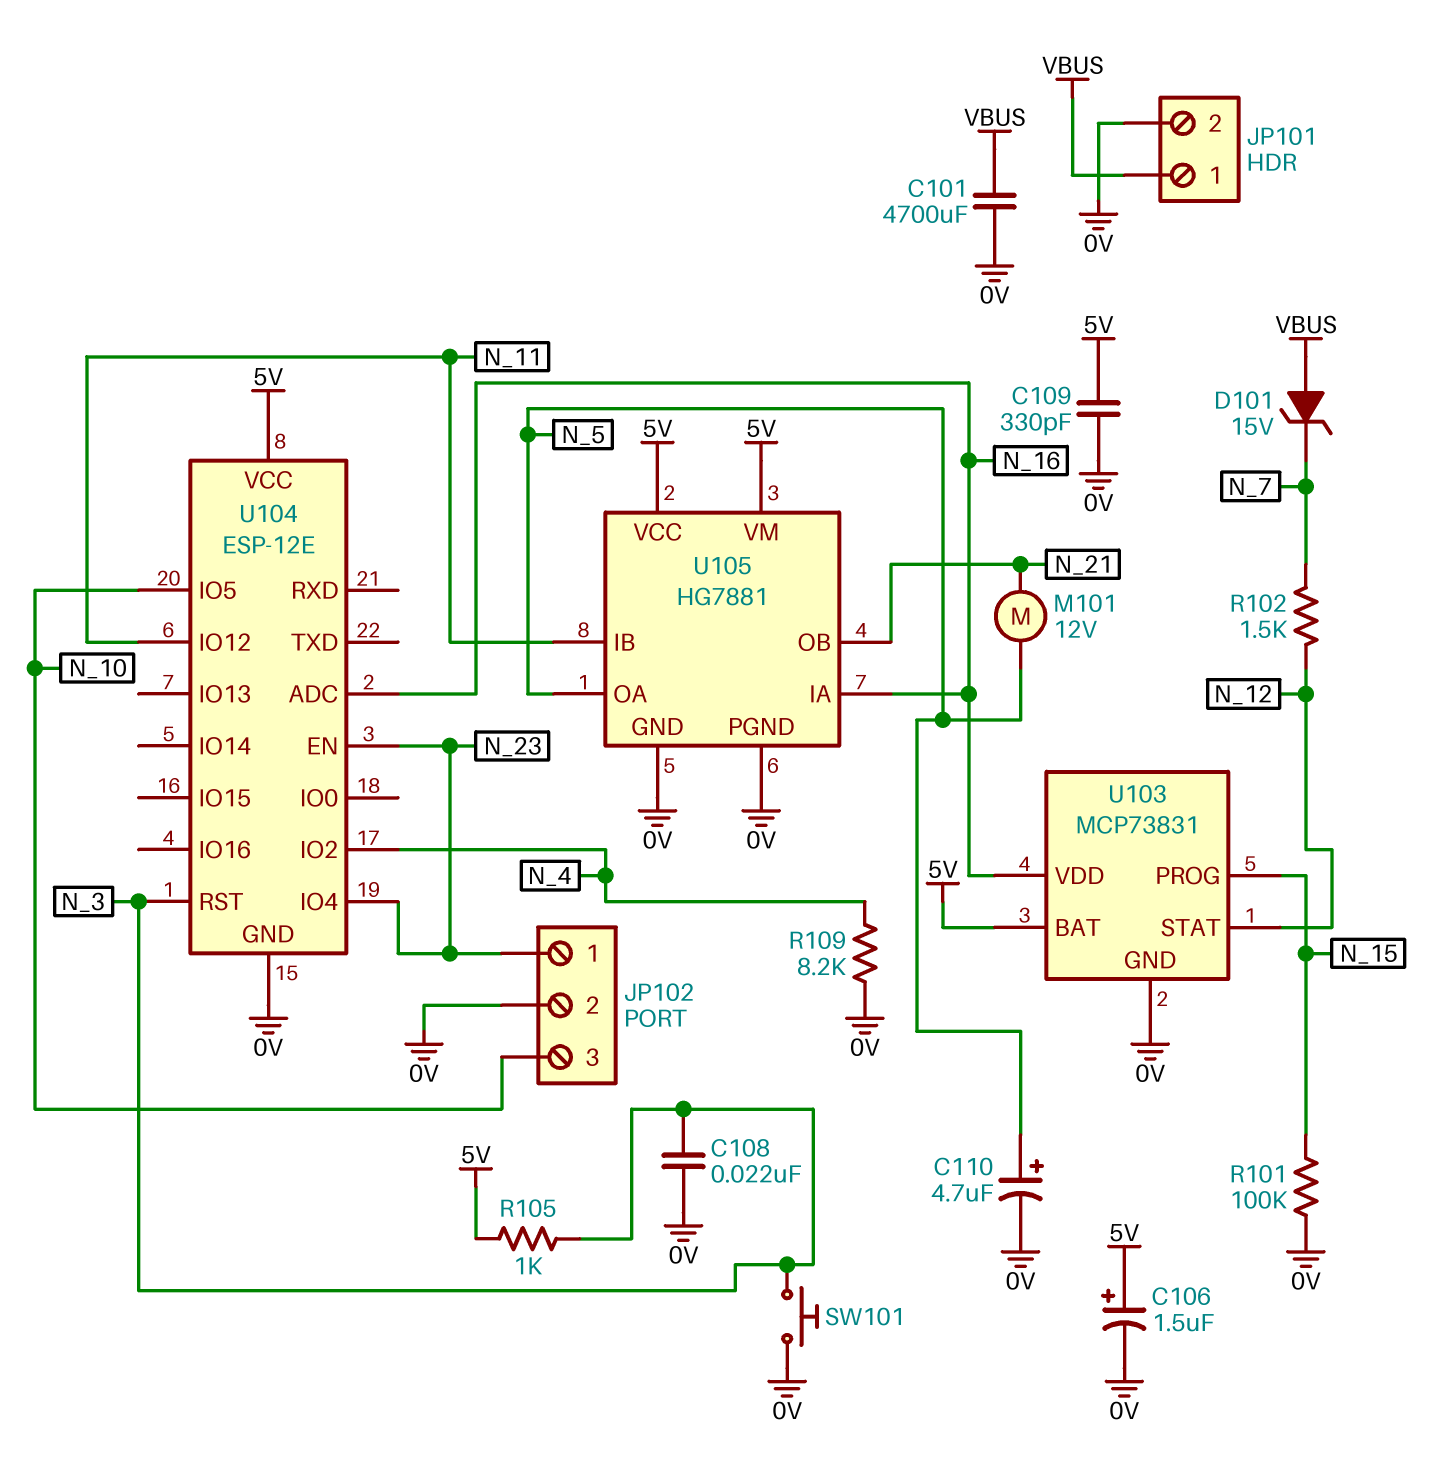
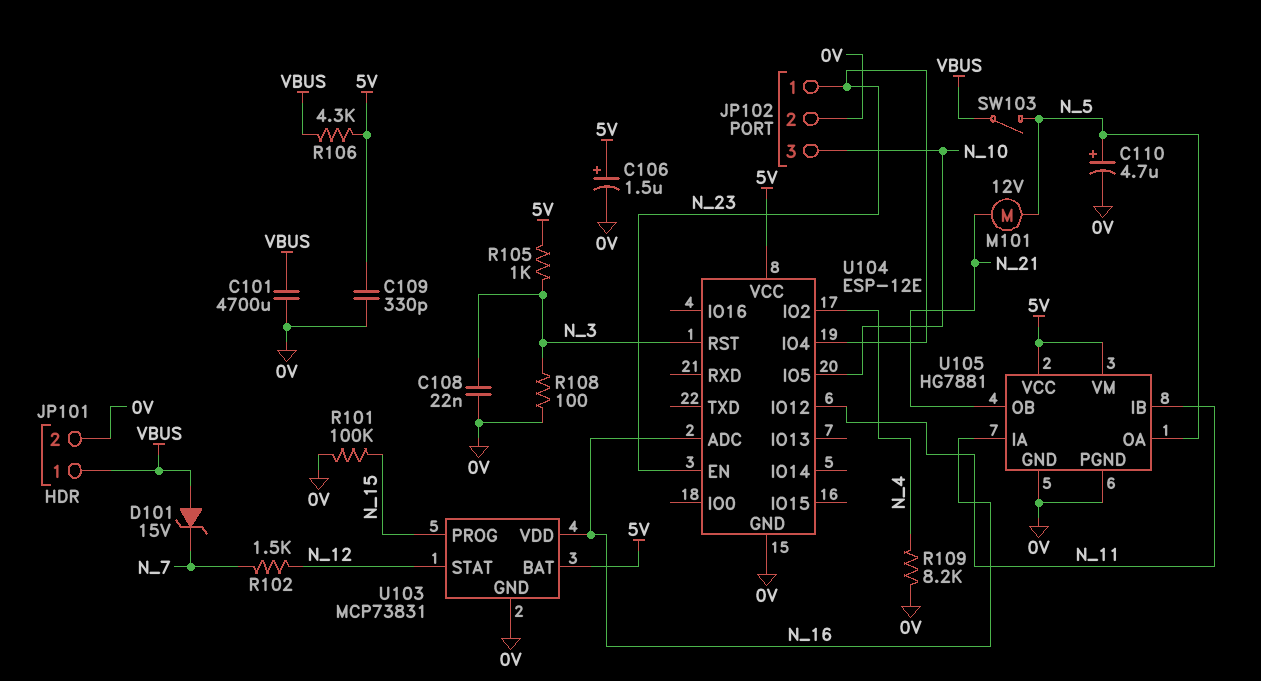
R106: none -> 4.3k (5V, VBUS)
R108: none -> 100 (0V, N_3)
SW101: button (0V, N_3) -> none
SW103: none -> switch (N_5, VBUS)

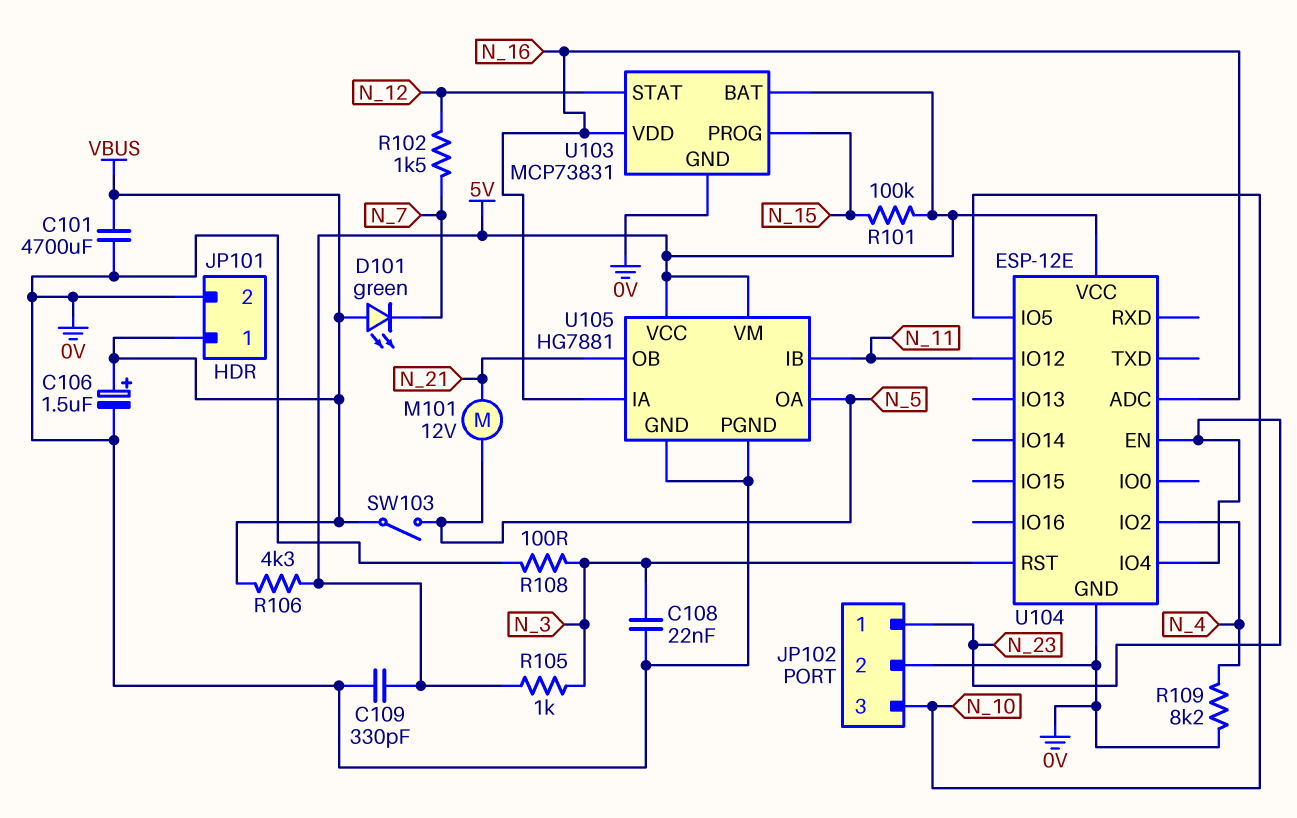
C106: 1.5uF (plus 5V, minus 0V) -> 1.5uF (plus VBUS, minus 0V)
C110: 4.7uF (plus N_5, minus 0V) -> none
D101: zener 15V (A VBUS, K N_7) -> LED green (A VBUS, K N_7)
R101: 100k (0V, N_15) -> 100k (5V, N_15)

